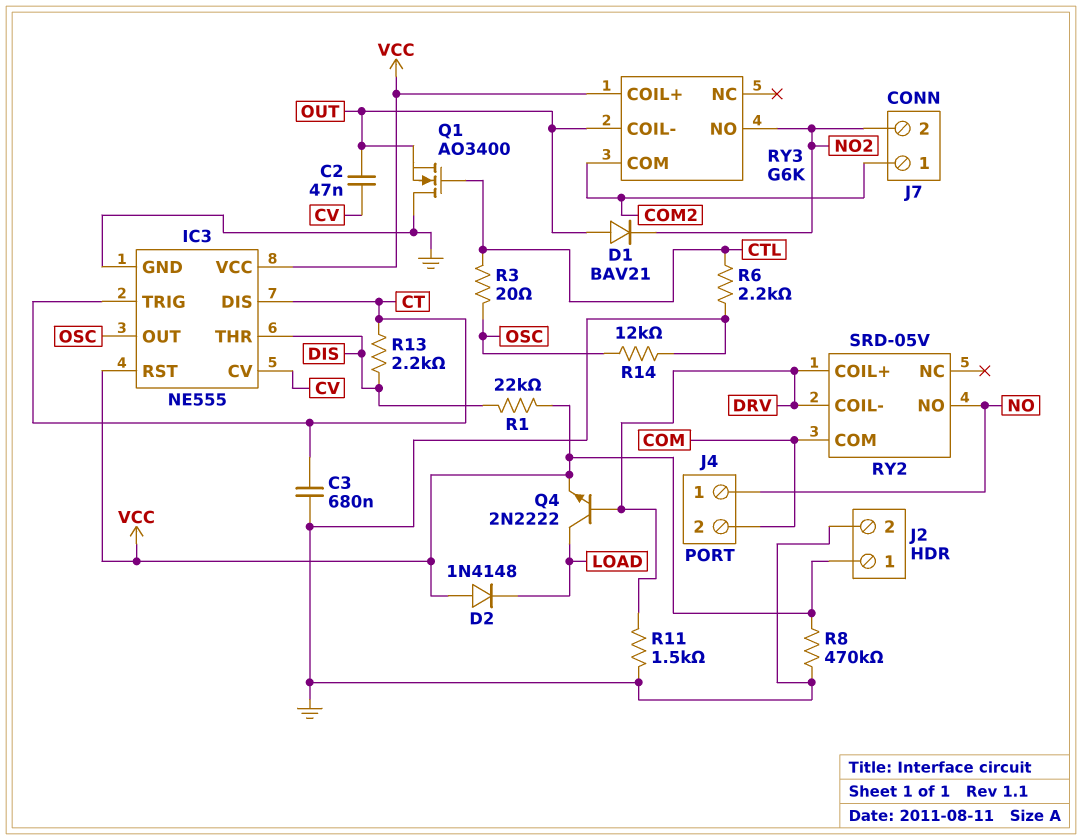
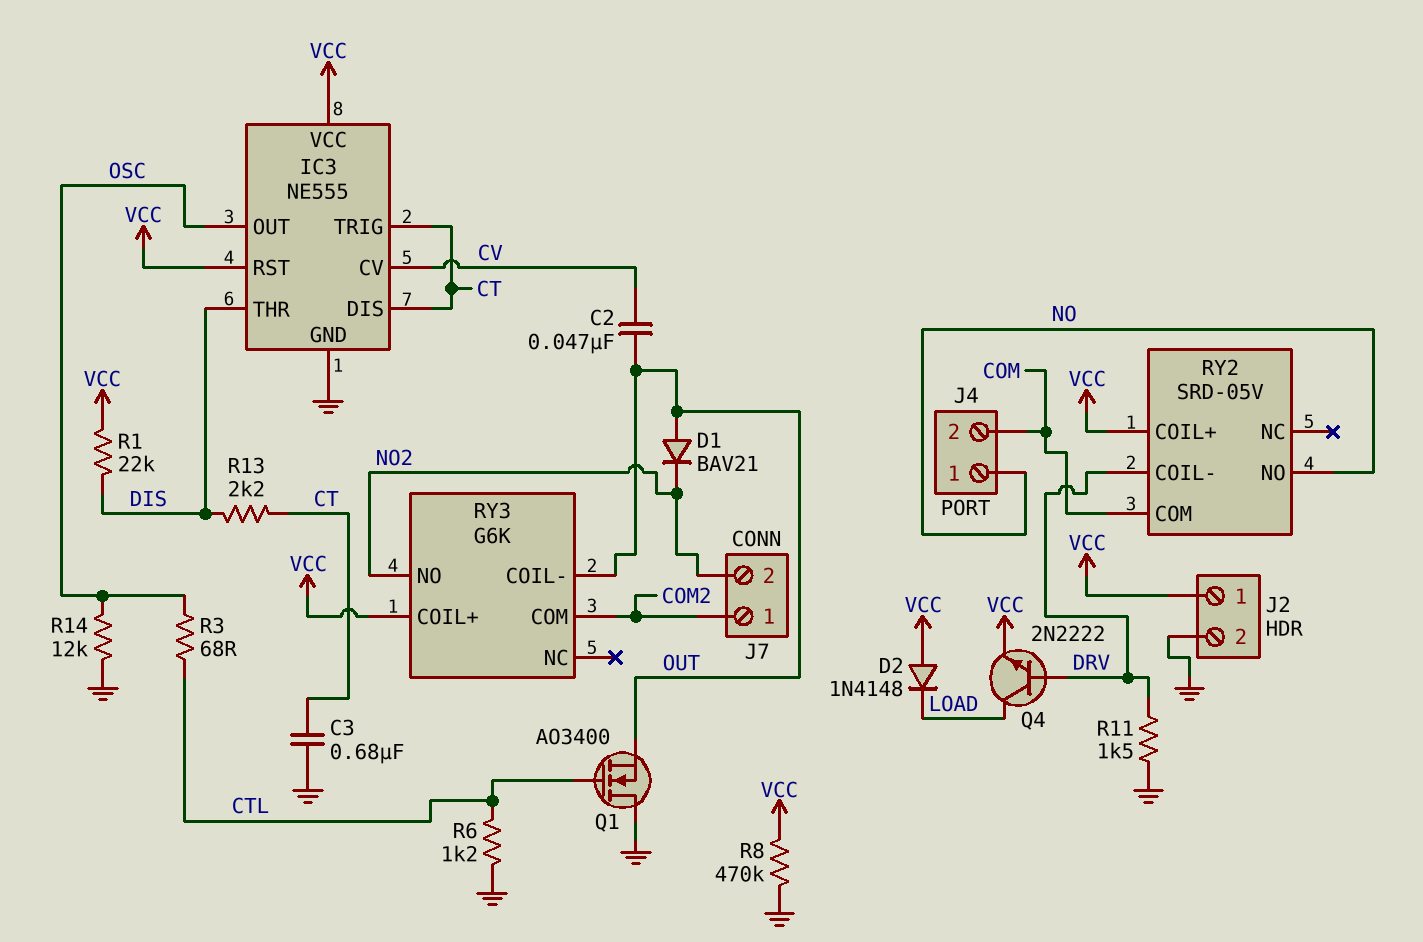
R3: 20 (CTL, OSC) -> 68 (CTL, OSC)
R6: 2.2k (CTL, GND) -> 1.2k (CTL, GND)
RY2 pin COIL+: DRV -> VCC

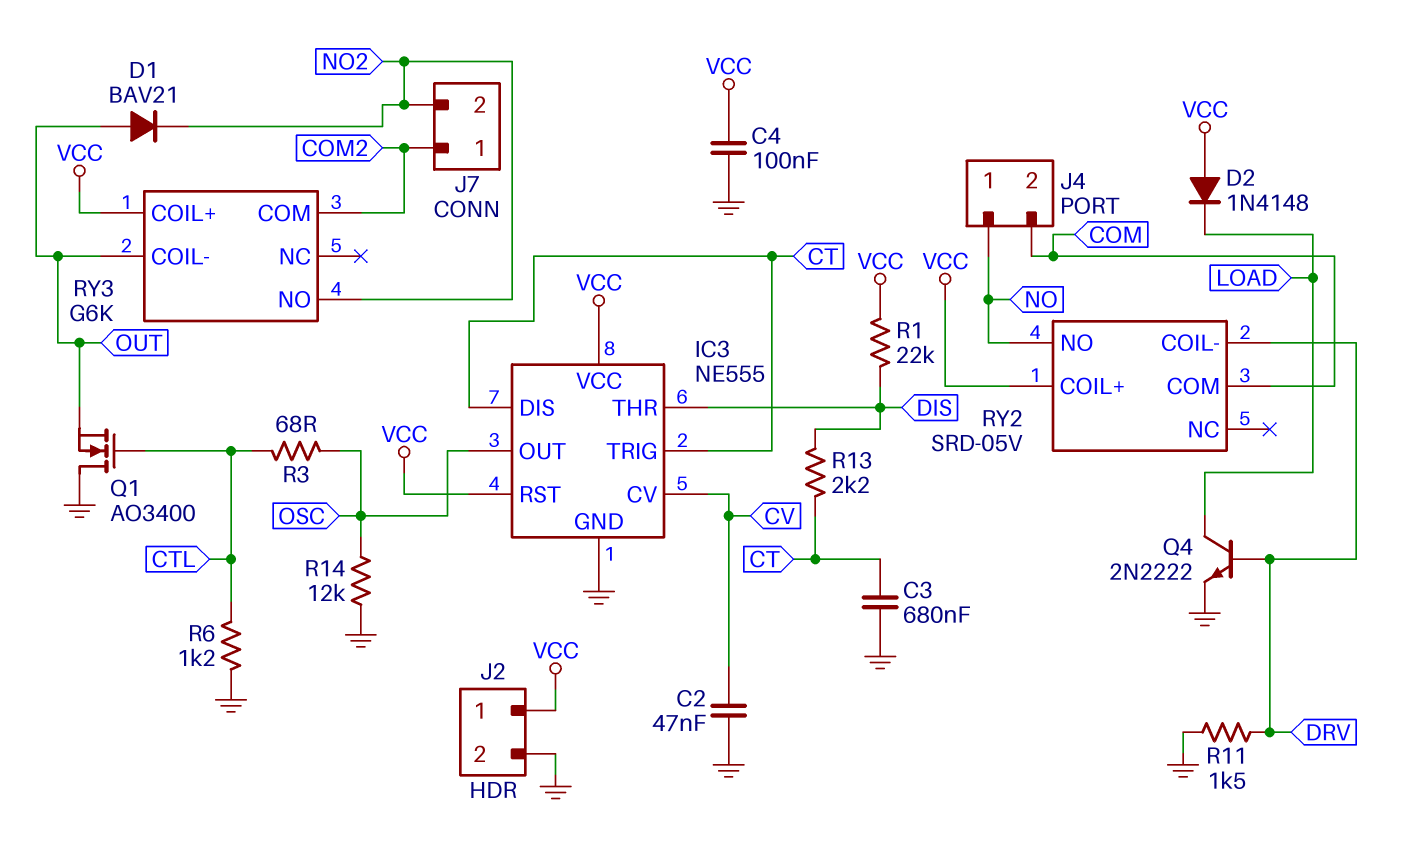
C2: 47nF (CV, OUT) -> 47nF (CV, GND)
C4: none -> 100nF (GND, VCC)
Q4: NPN 2N2222 (B DRV, C LOAD, E VCC) -> NPN 2N2222 (B DRV, C LOAD, E GND)
R8: 470k (GND, VCC) -> none

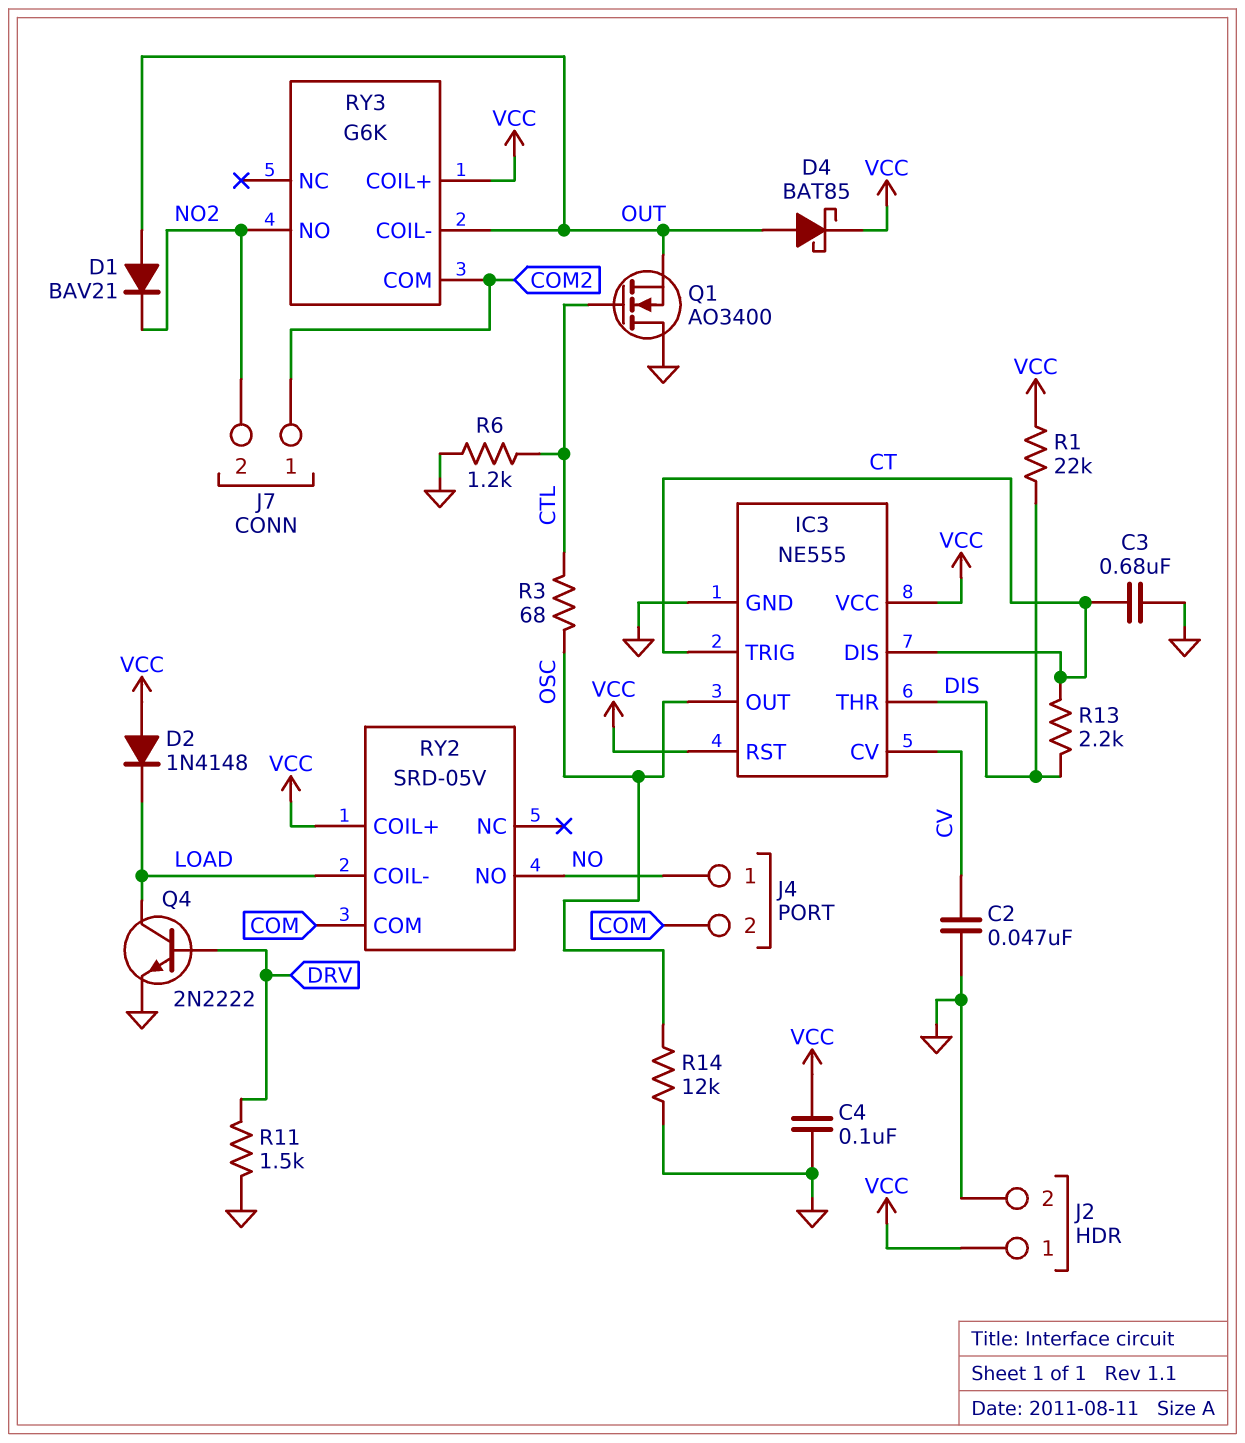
D4: none -> schottky BAT85 (A OUT, K VCC)
RY2 pin COIL-: DRV -> LOAD

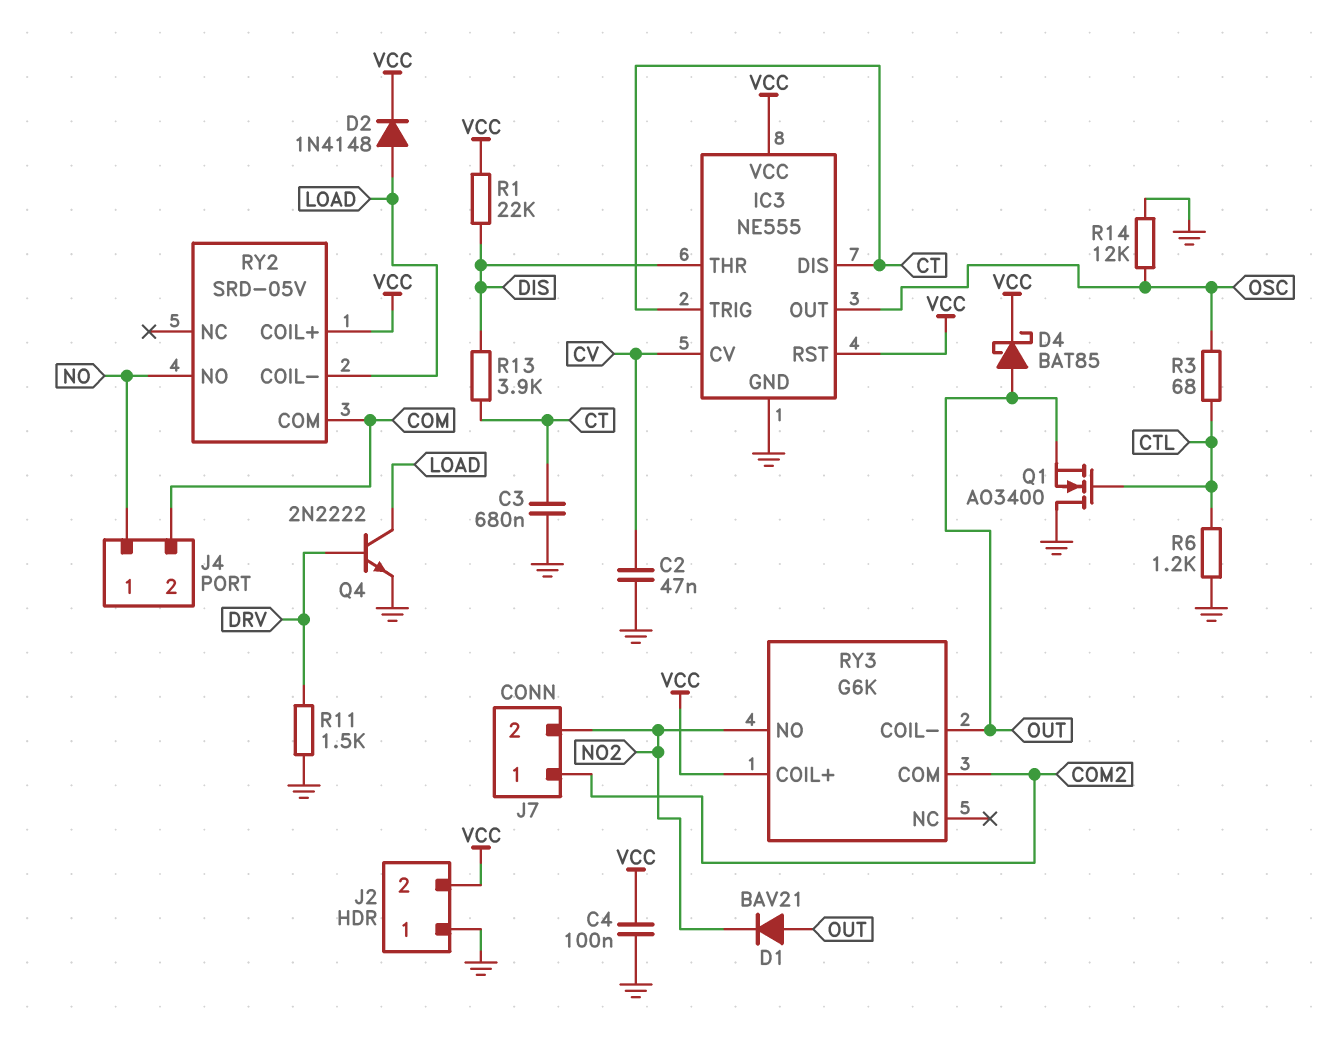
D2: diode 1N4148 (A VCC, K LOAD) -> diode 1N4148 (A LOAD, K VCC)
J2 pin 1: VCC -> GND
J2 pin 2: GND -> VCC
R13: 2.2k (CT, DIS) -> 3.9k (CT, DIS)

